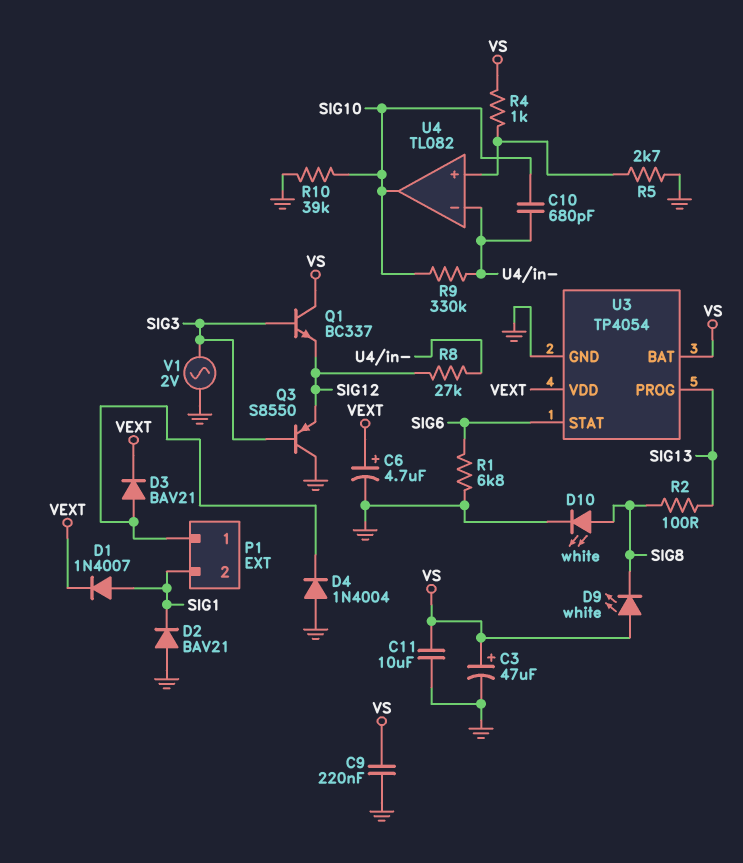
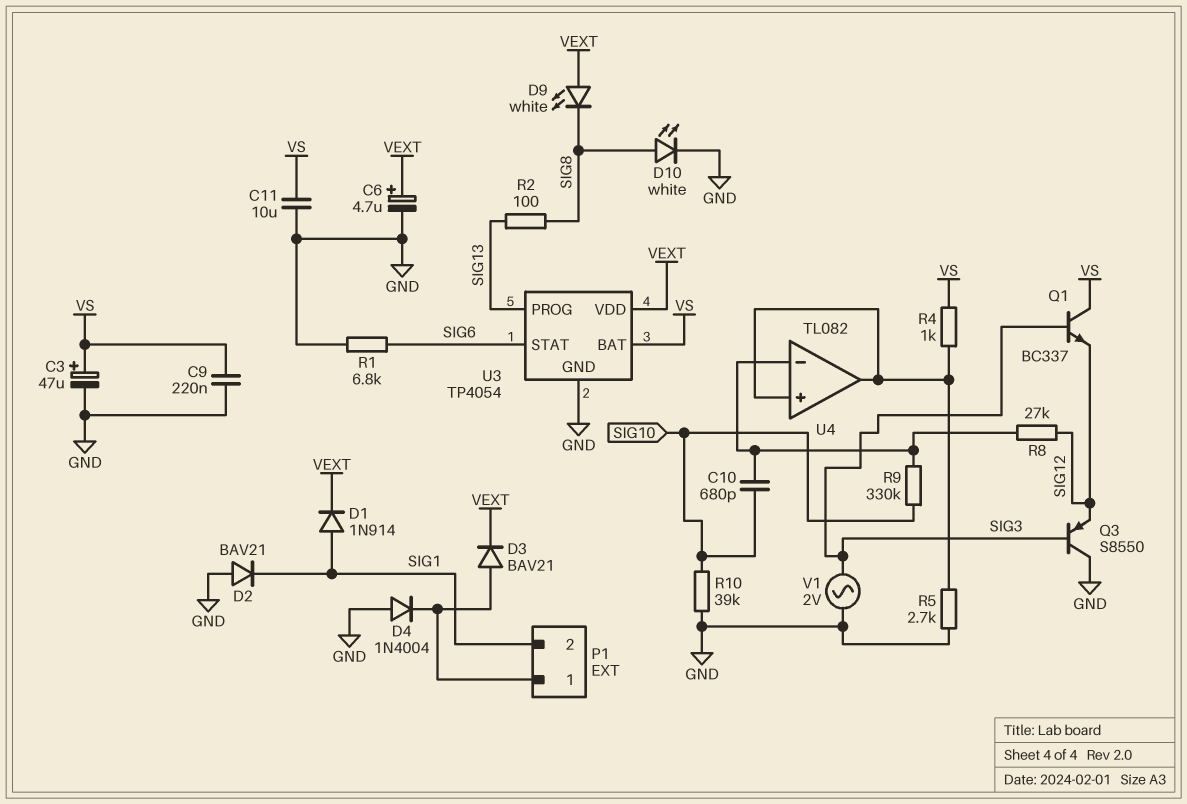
D1: diode 1N4007 (A SIG1, K VEXT) -> diode 1N914 (A SIG1, K VEXT)
D9: LED white (A VS, K SIG8) -> LED white (A VEXT, K SIG8)
U4 pin out: SIG10 -> U4/in+

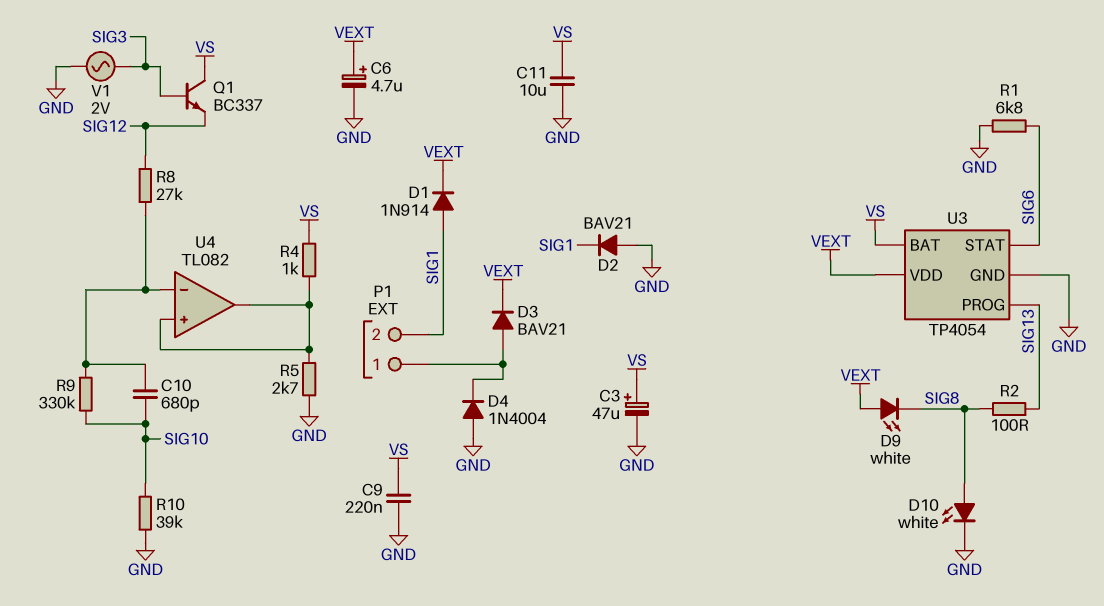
Q3: PNP S8550 (B SIG3, C GND, E SIG12) -> none

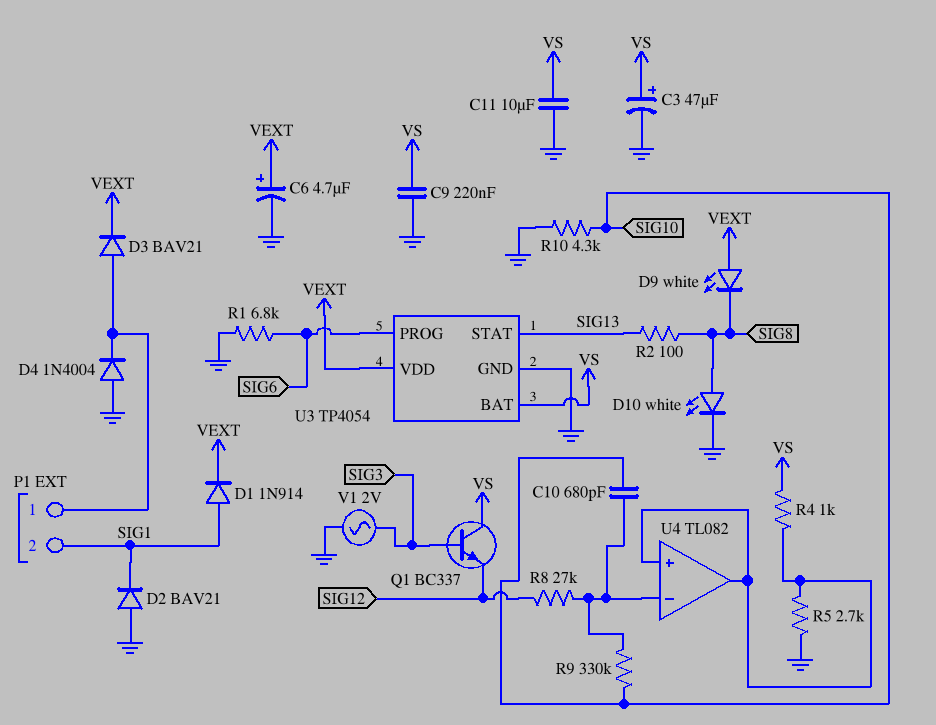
R10: 39k (GND, SIG10) -> 4.3k (GND, SIG10)
U3 pin PROG: SIG13 -> SIG6
U3 pin STAT: SIG6 -> SIG13

